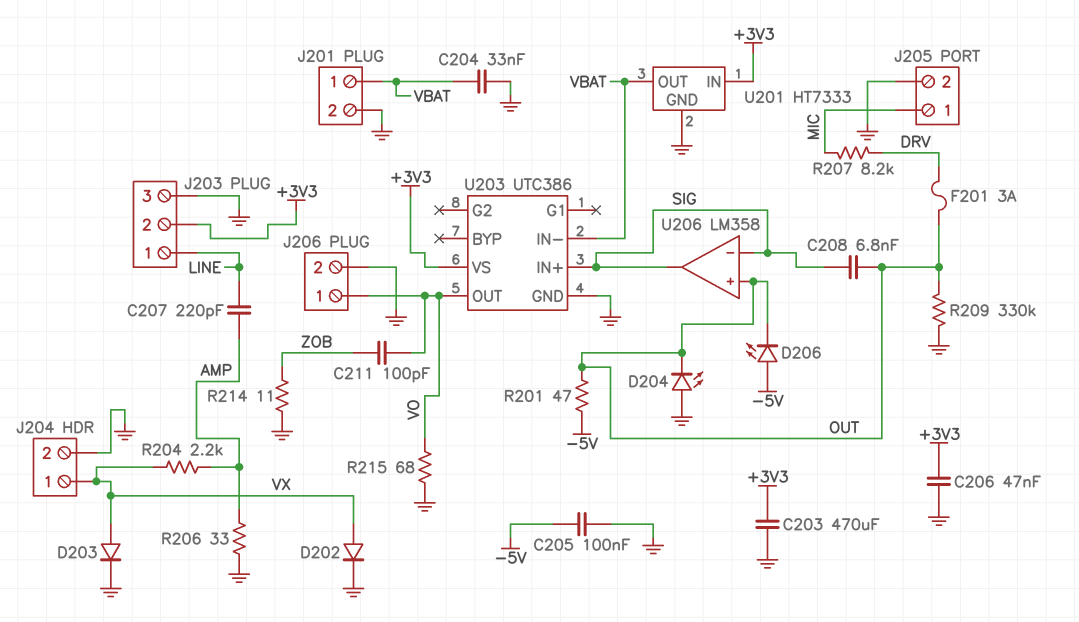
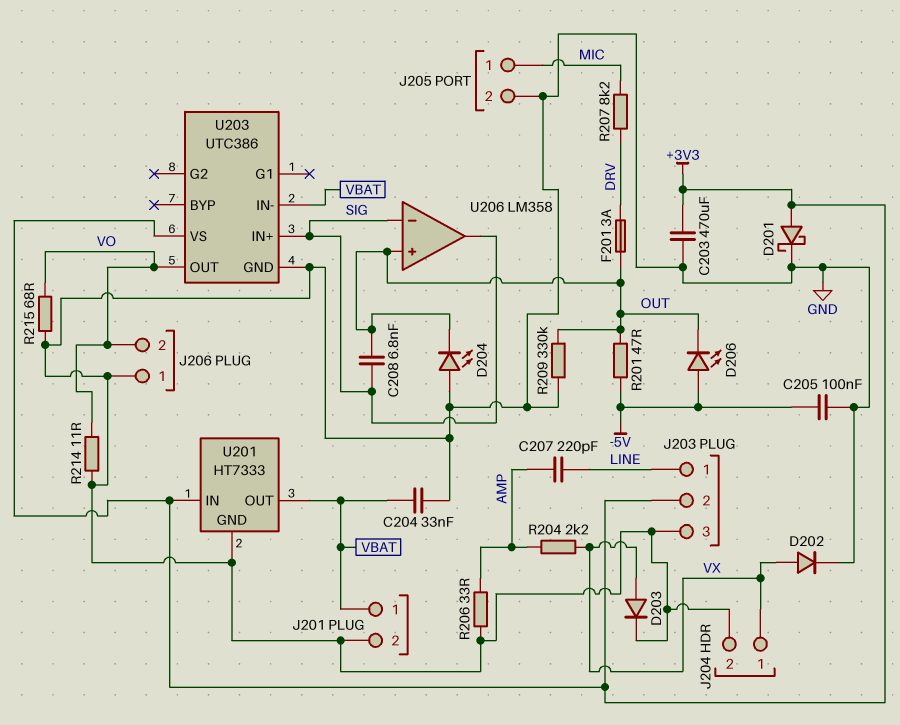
C206: 47nF (+3V3, GND) -> none
C211: 100pF (VO, ZOB) -> none
D201: none -> schottky (A +3V3, K GND)
J206 pin 1: VO -> GND
J206 pin 2: GND -> VO
R214: 11 (GND, ZOB) -> 11 (GND, VO)

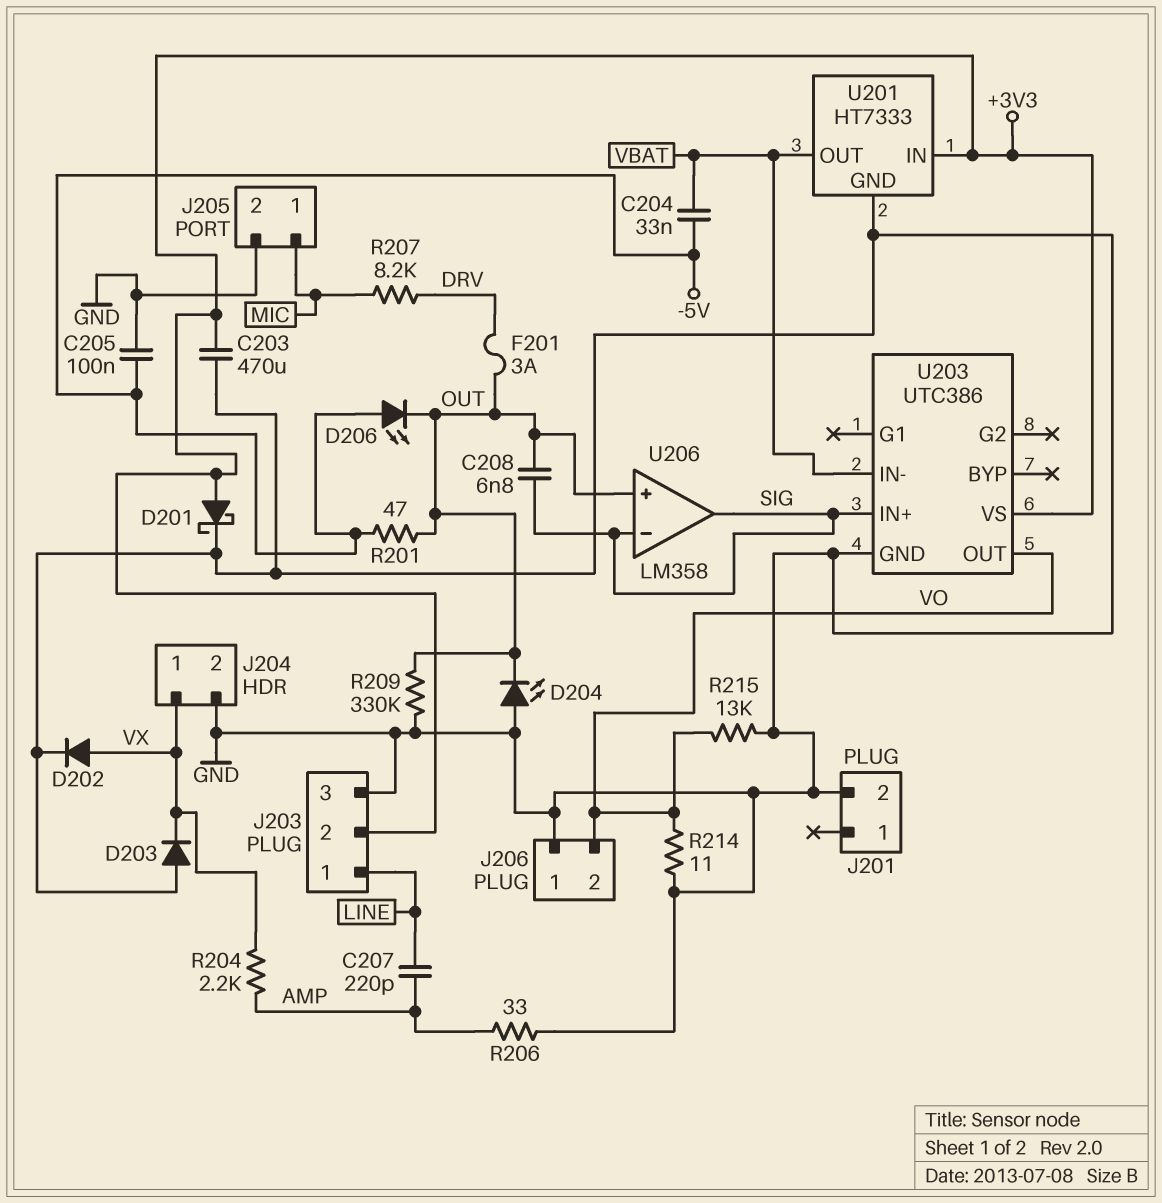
C204: 33nF (GND, VBAT) -> 33nF (-5V, VBAT)
D203: diode (A VX, K GND) -> diode (A GND, K VX)
J201 pin 1: VBAT -> none
R215: 68 (GND, VO) -> 13k (GND, VO)

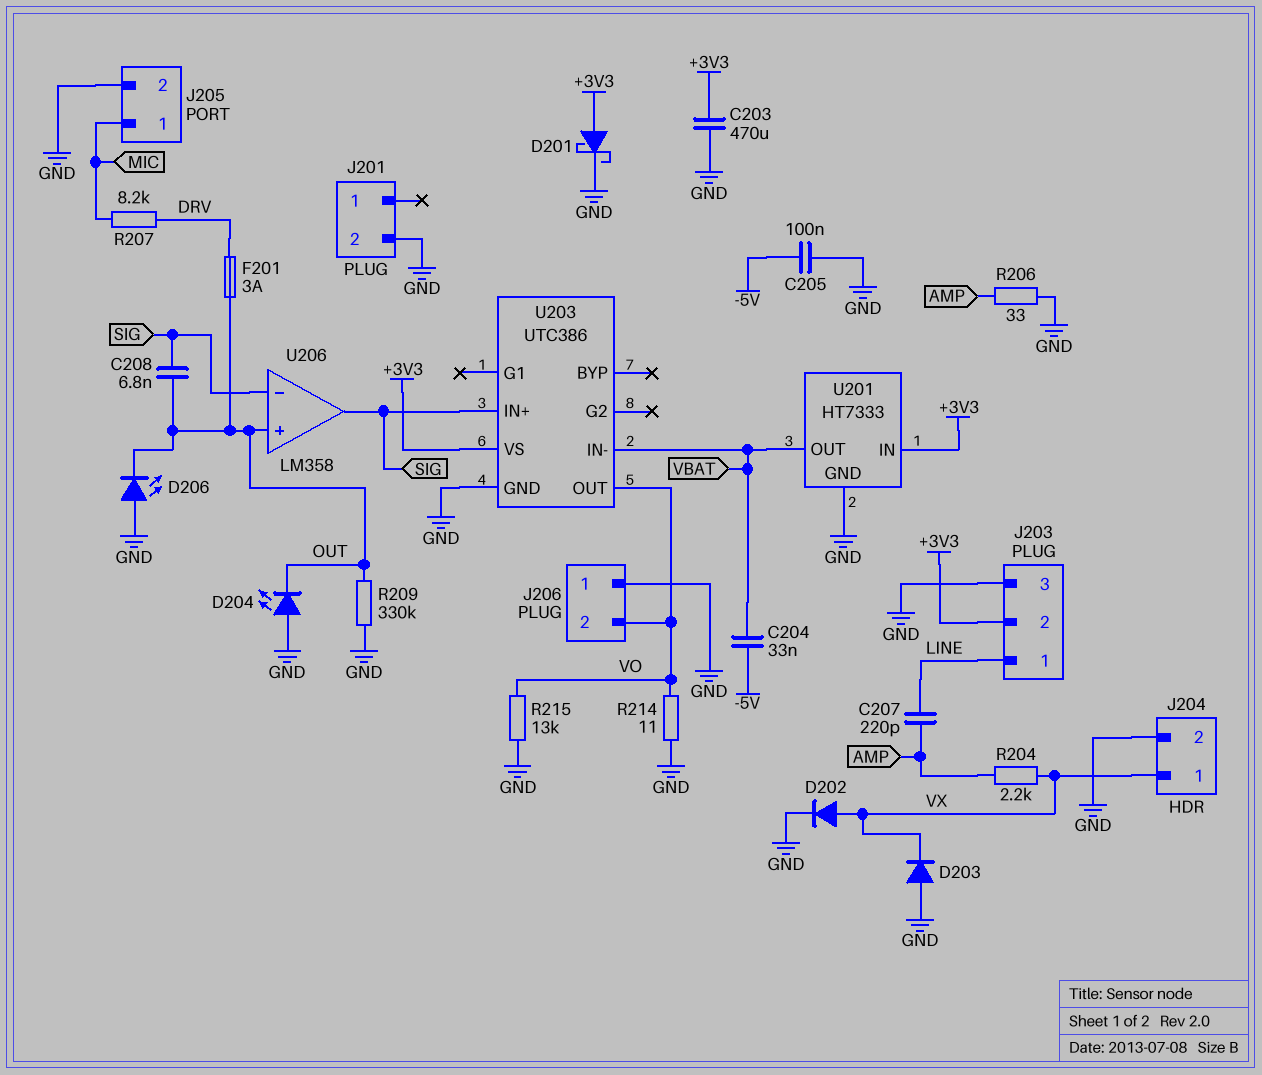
D206: LED (A -5V, K OUT) -> LED (A GND, K OUT)
R201: 47 (-5V, OUT) -> none

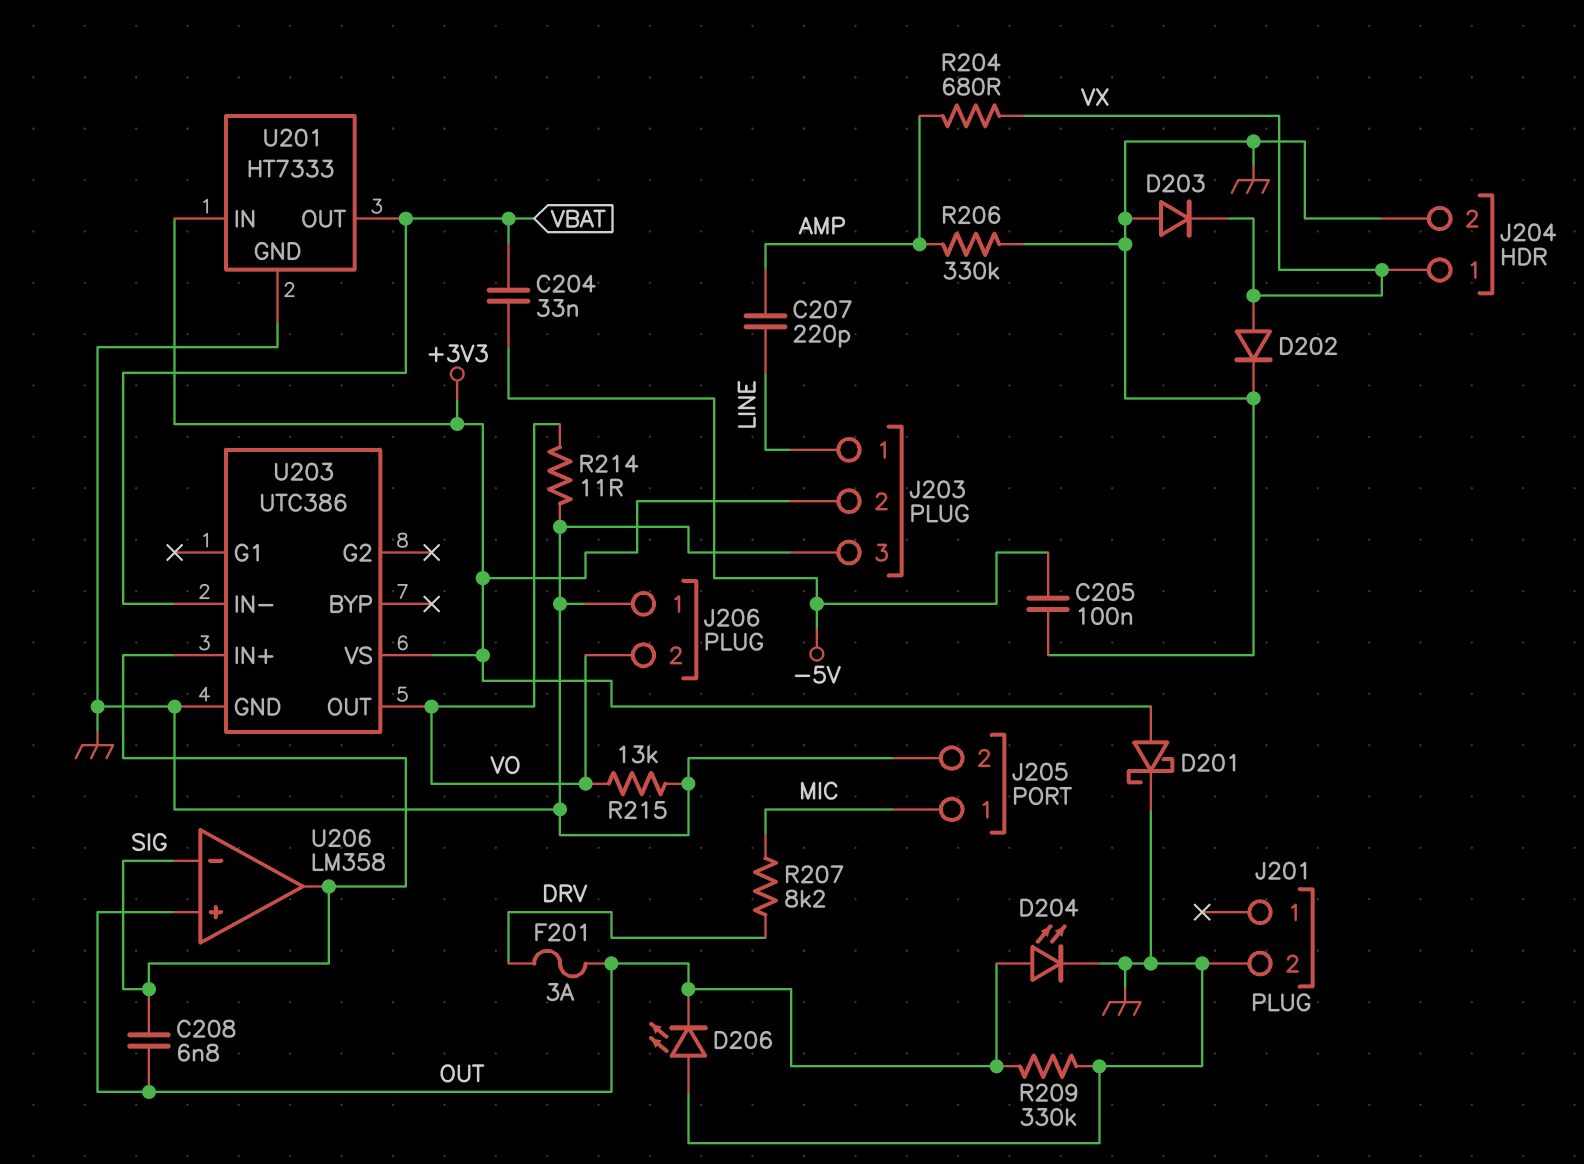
C203: 470uF (+3V3, GND) -> none
D204: LED (A GND, K OUT) -> LED (A OUT, K GND)
R204: 2.2k (AMP, VX) -> 680 (AMP, VX)
R206: 33 (AMP, GND) -> 330k (AMP, GND)

